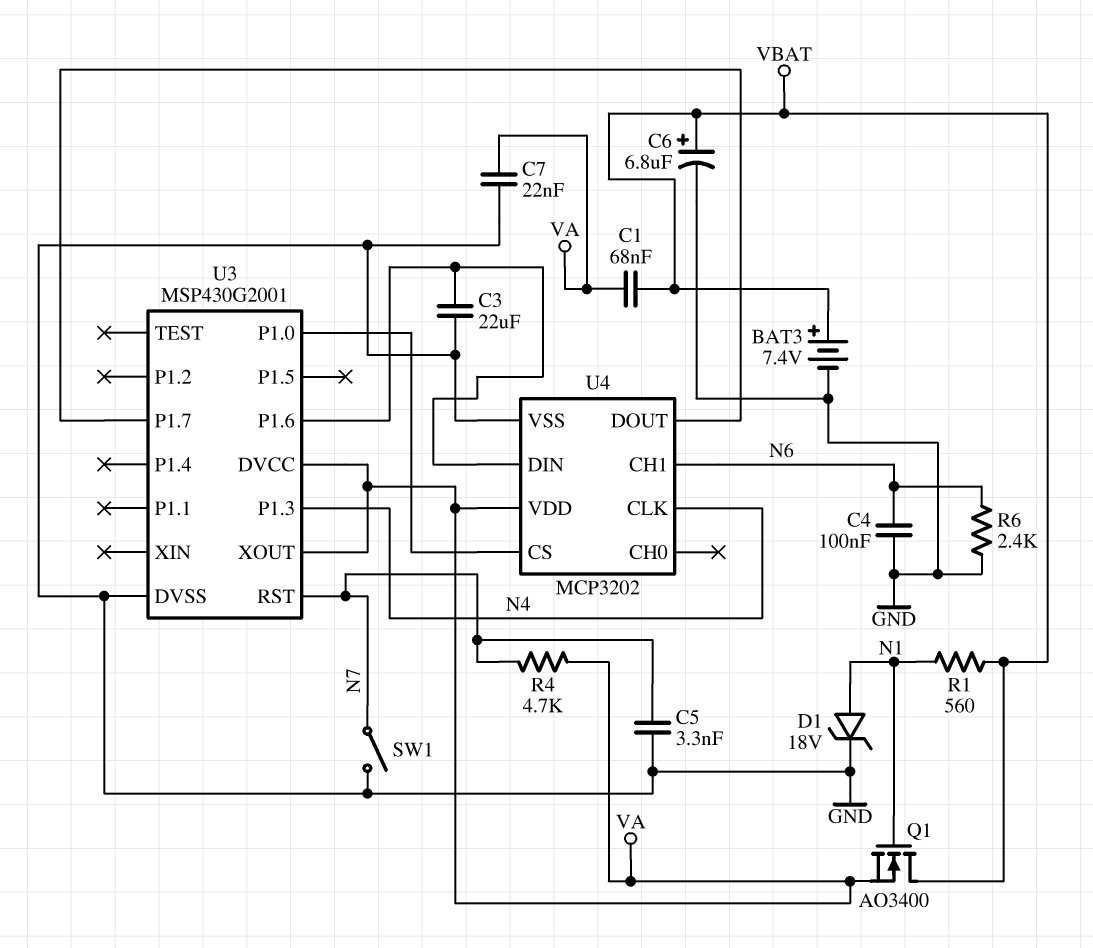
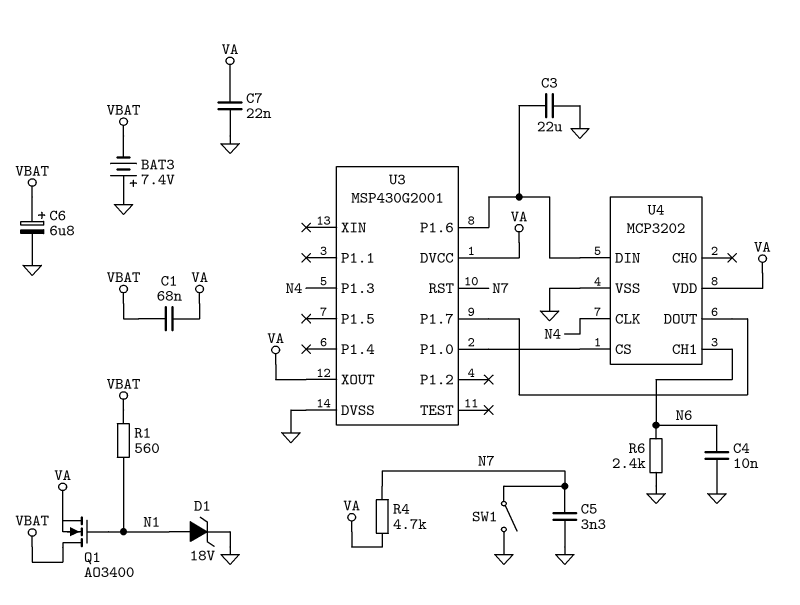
BAT3: 7.4V (plus VBAT, minus GND) -> 7.4V (plus GND, minus VBAT)
C4: 100nF (GND, N6) -> 10nF (GND, N6)

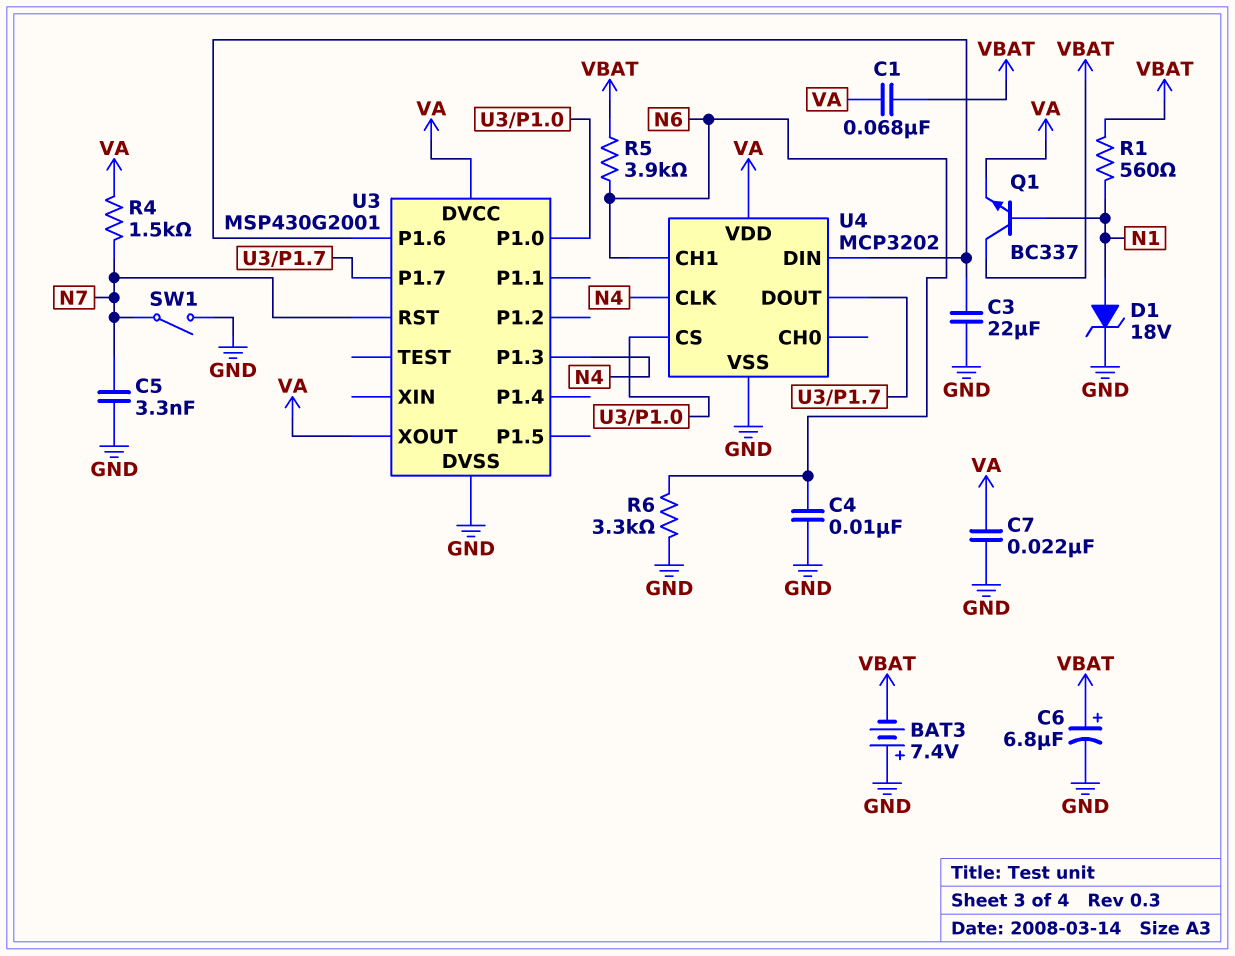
Q1: NMOS AO3400 (G N1, D VBAT, S VA) -> NPN BC337 (B N1, C VBAT, E VA)
R4: 4.7k (N7, VA) -> 1.5k (N7, VA)
R5: none -> 3.9k (N6, VBAT)
R6: 2.4k (GND, N6) -> 3.3k (GND, N6)

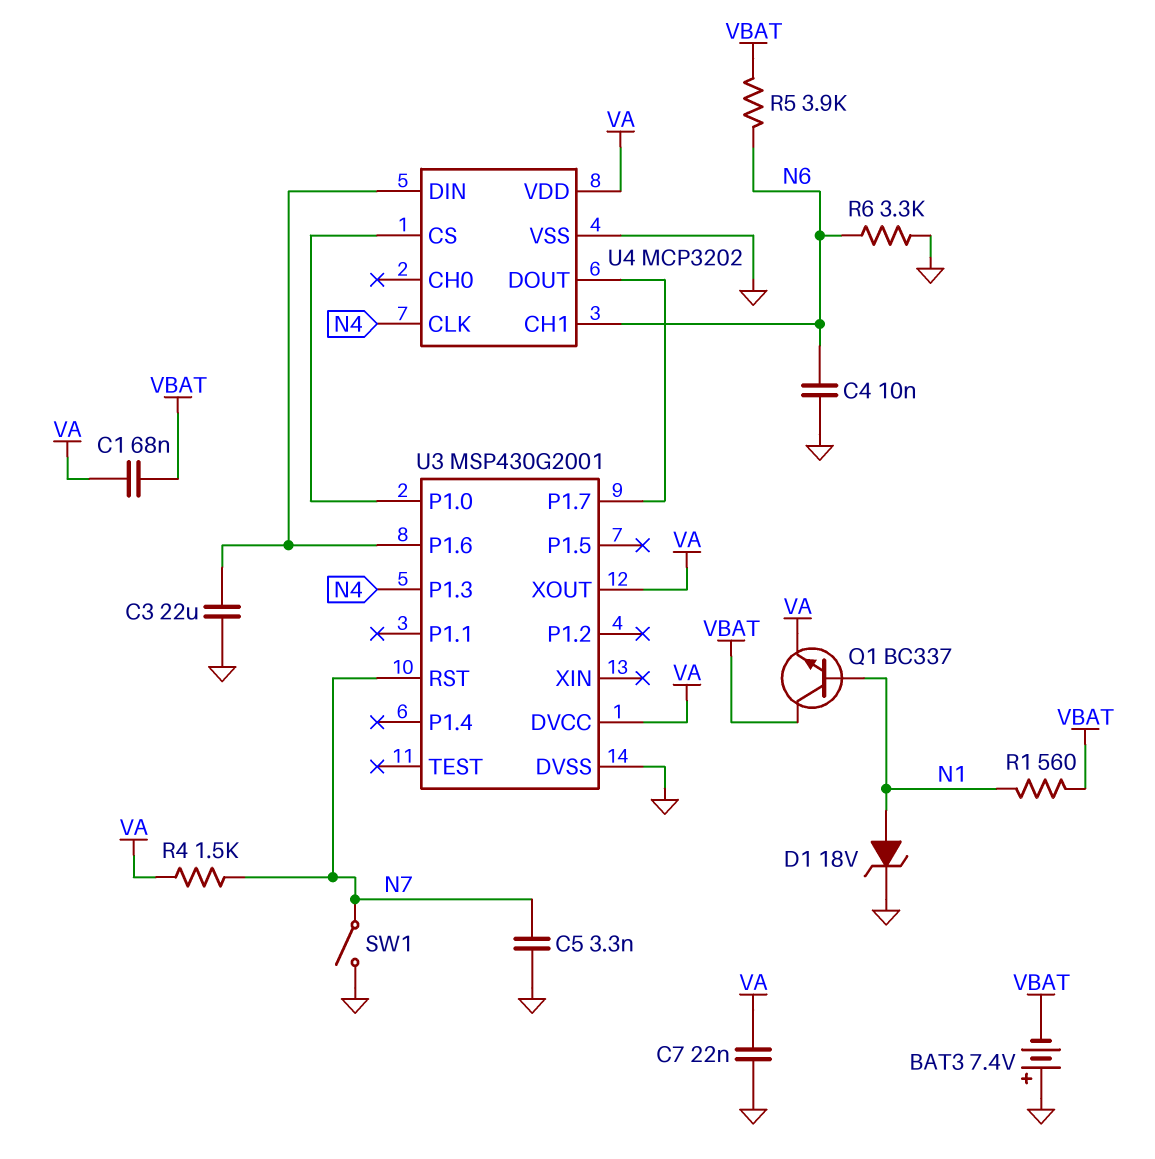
C6: 6.8uF (plus VBAT, minus GND) -> none

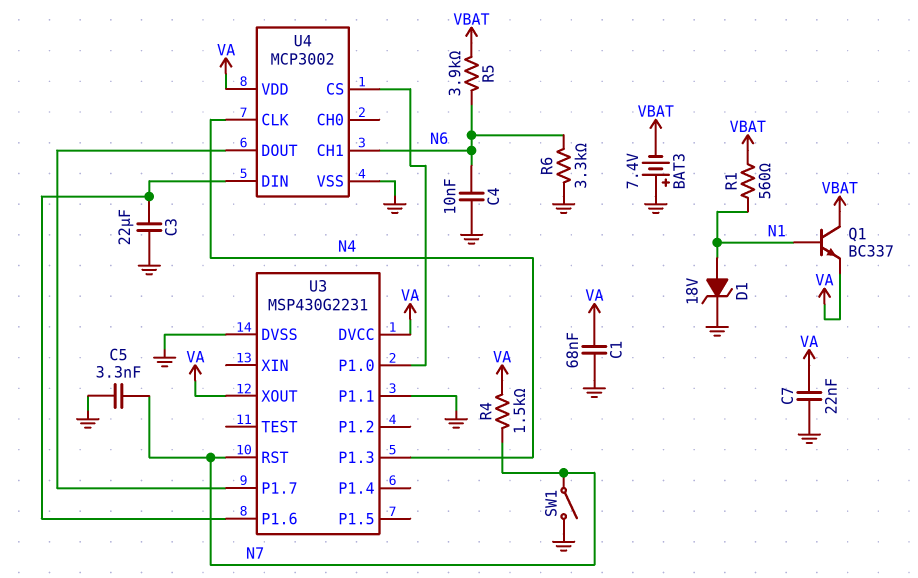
C1: 68nF (VA, VBAT) -> 68nF (GND, VA)
U3: MSP430G2001 -> MSP430G2231
U3 pin P1.1: none -> GND
U4: MCP3202 -> MCP3002

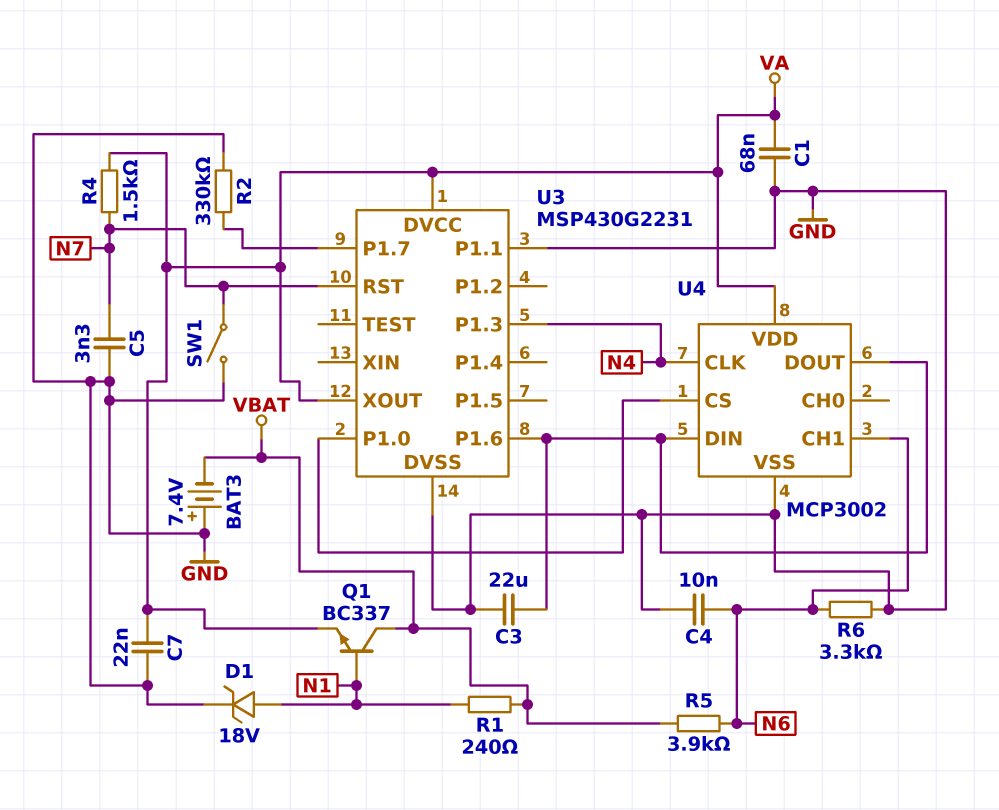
R1: 560 (N1, VBAT) -> 240 (N1, VBAT)
R2: none -> 330k (GND, U3/P1.7)
U4 pin DOUT: U3/P1.7 -> U3/P1.6

